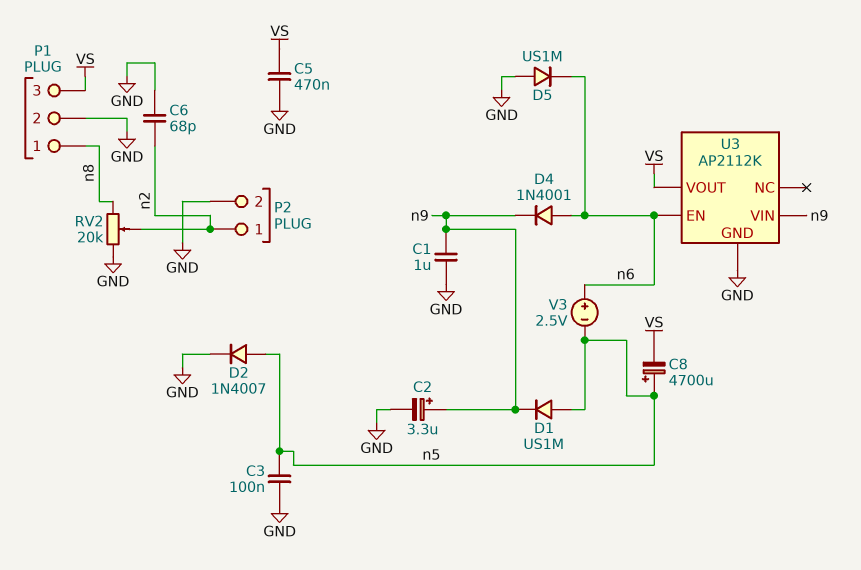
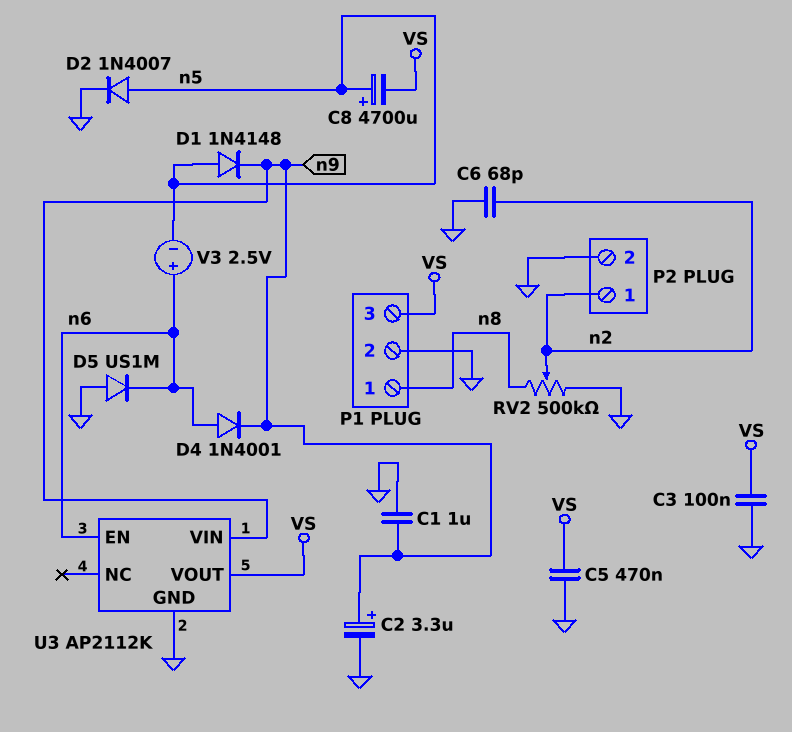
C3: 100nF (GND, n5) -> 100nF (GND, VS)
D1: diode US1M (A n5, K n9) -> diode 1N4148 (A n5, K n9)
RV2: 20k (GND, n8, wiper n2) -> 500k (GND, n8, wiper n2)

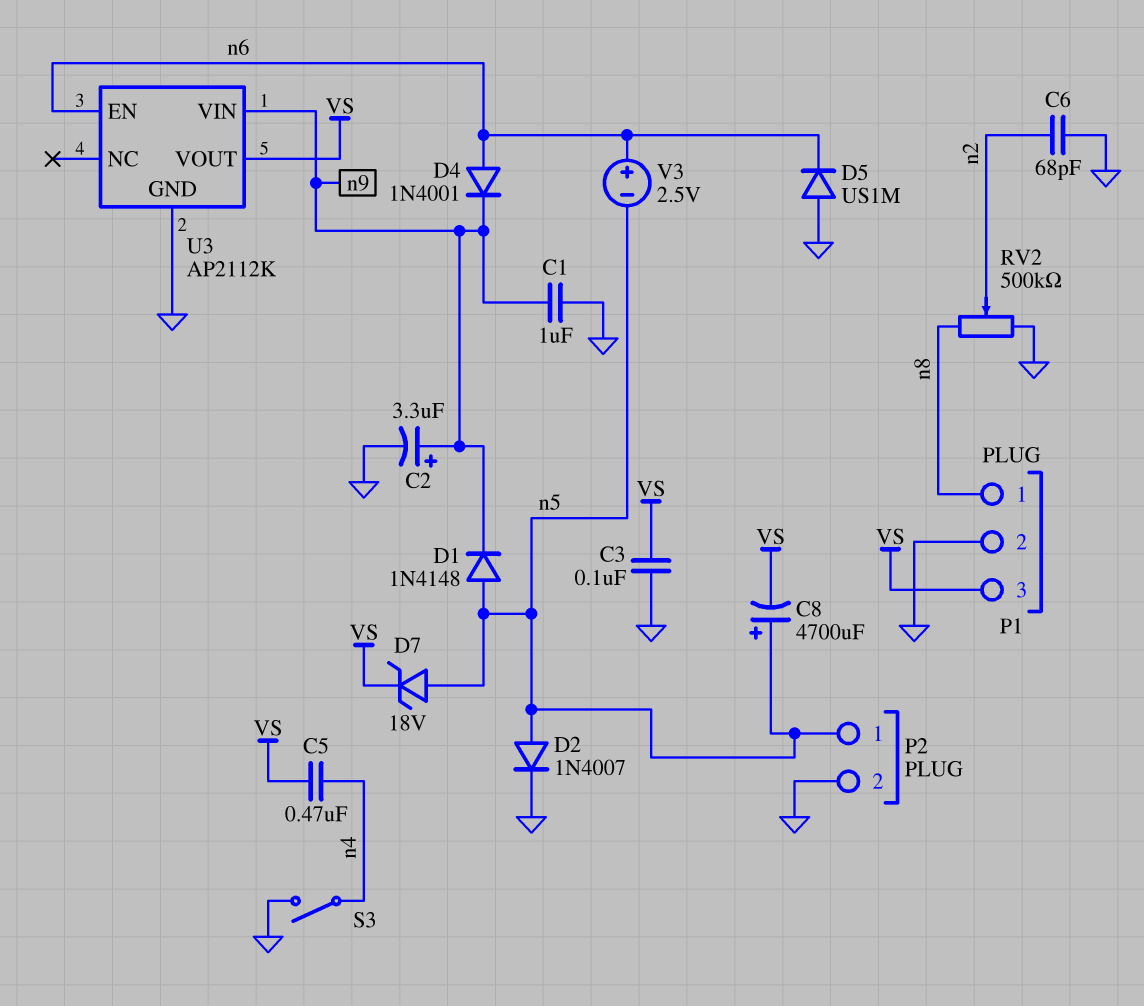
C5: 470nF (GND, VS) -> 470nF (VS, n4)
D7: none -> zener 18V (A n5, K VS)
P2 pin 1: n2 -> n5
S3: none -> switch (GND, n4)

